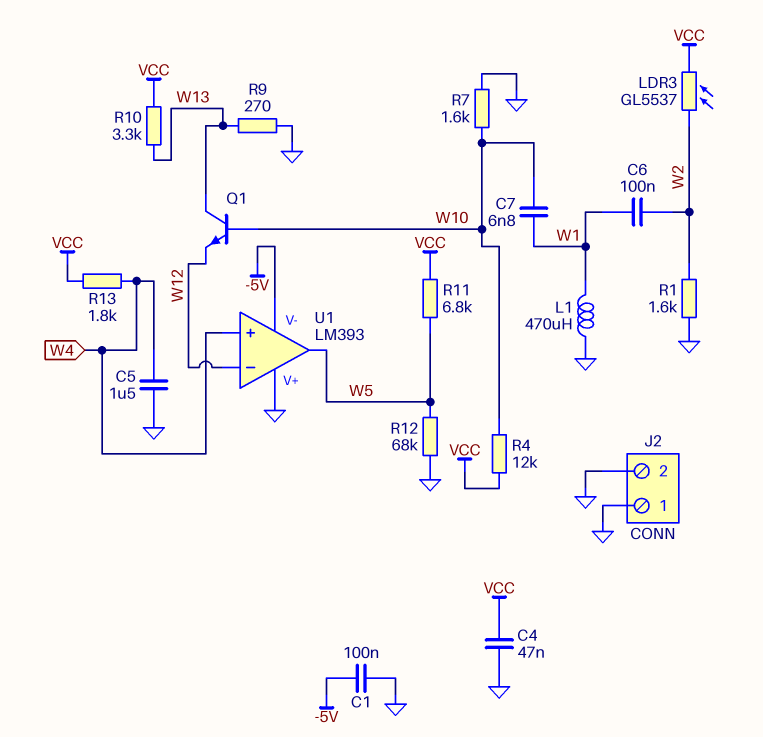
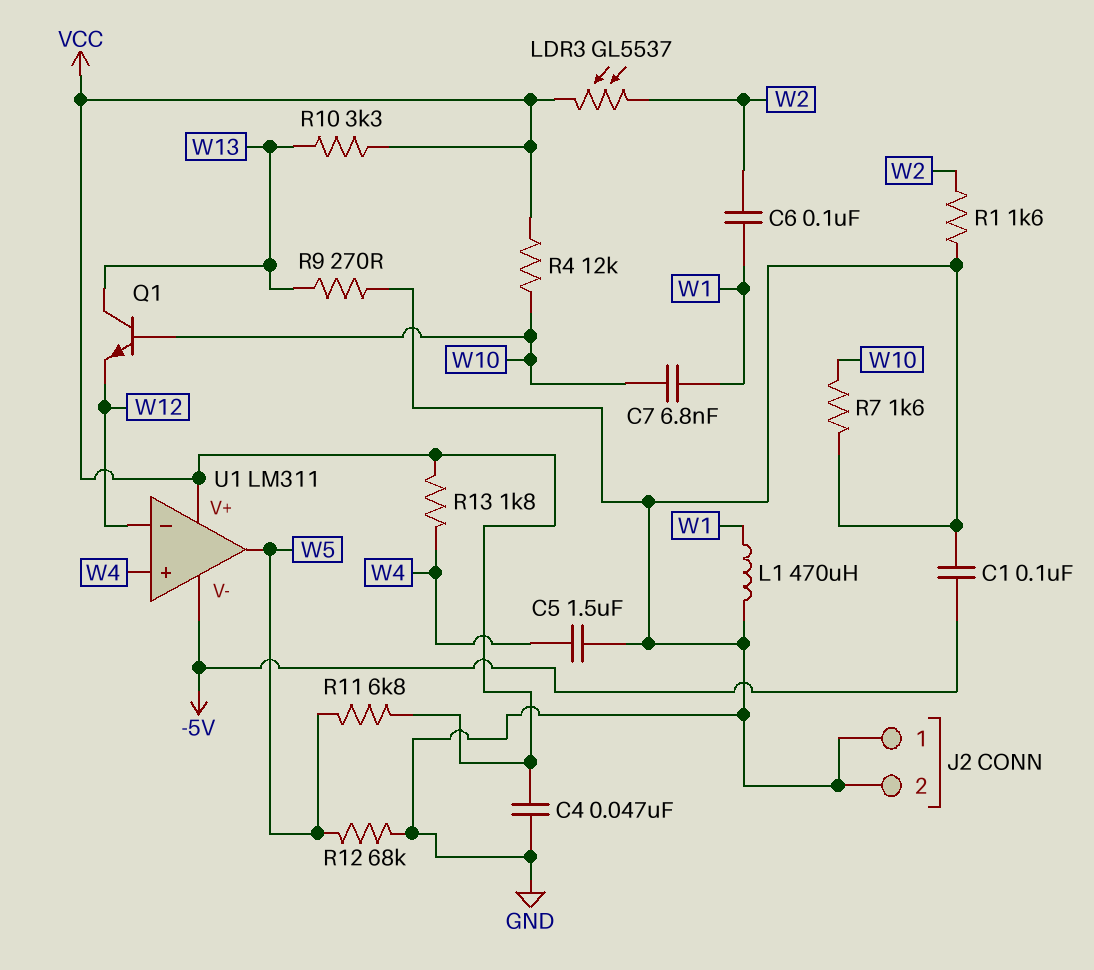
U1: LM393 -> LM311
U1 pin V+: GND -> VCC

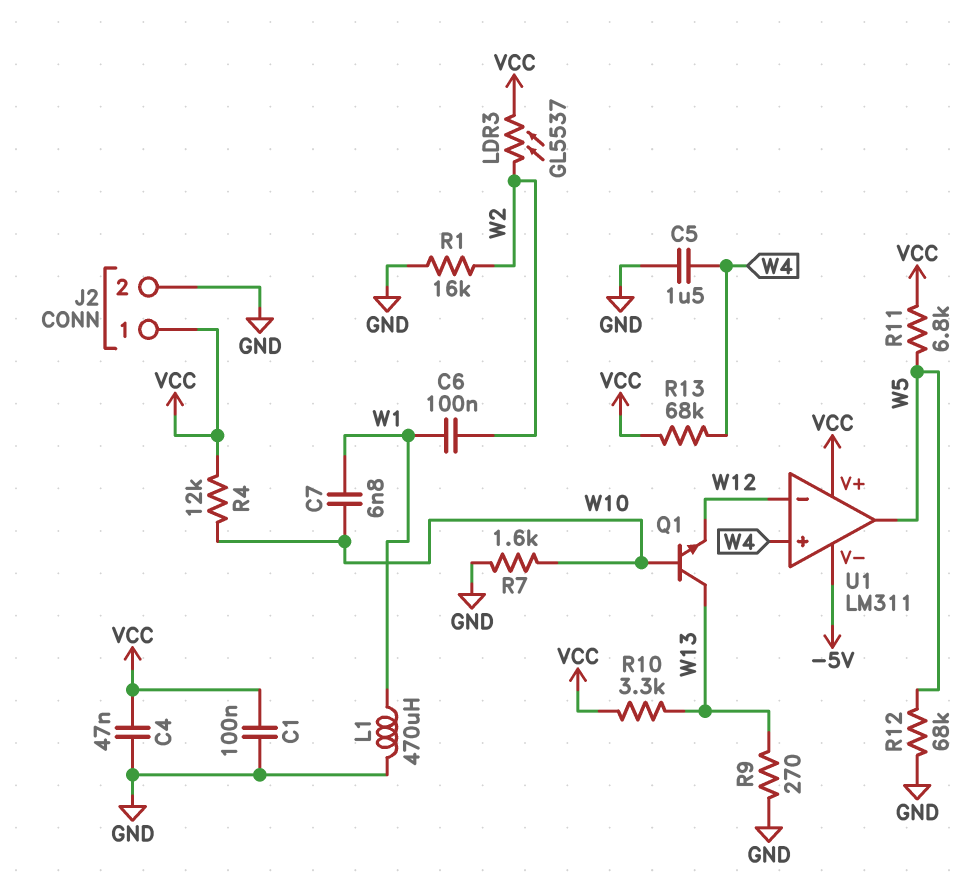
C1: 100nF (-5V, GND) -> 100nF (GND, VCC)
J2 pin 1: GND -> VCC
R1: 1.6k (GND, W2) -> 16k (GND, W2)
R13: 1.8k (VCC, W4) -> 68k (VCC, W4)

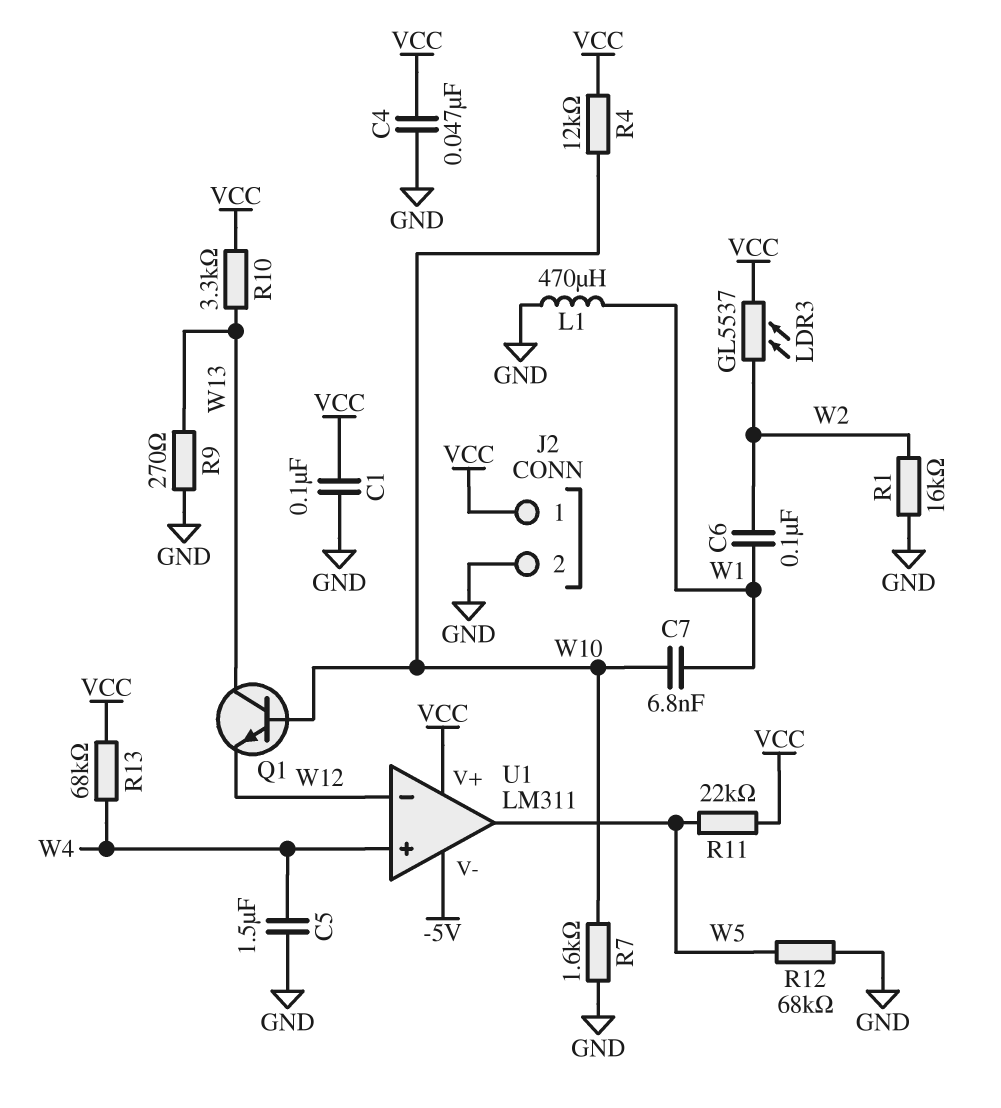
R11: 6.8k (VCC, W5) -> 22k (VCC, W5)

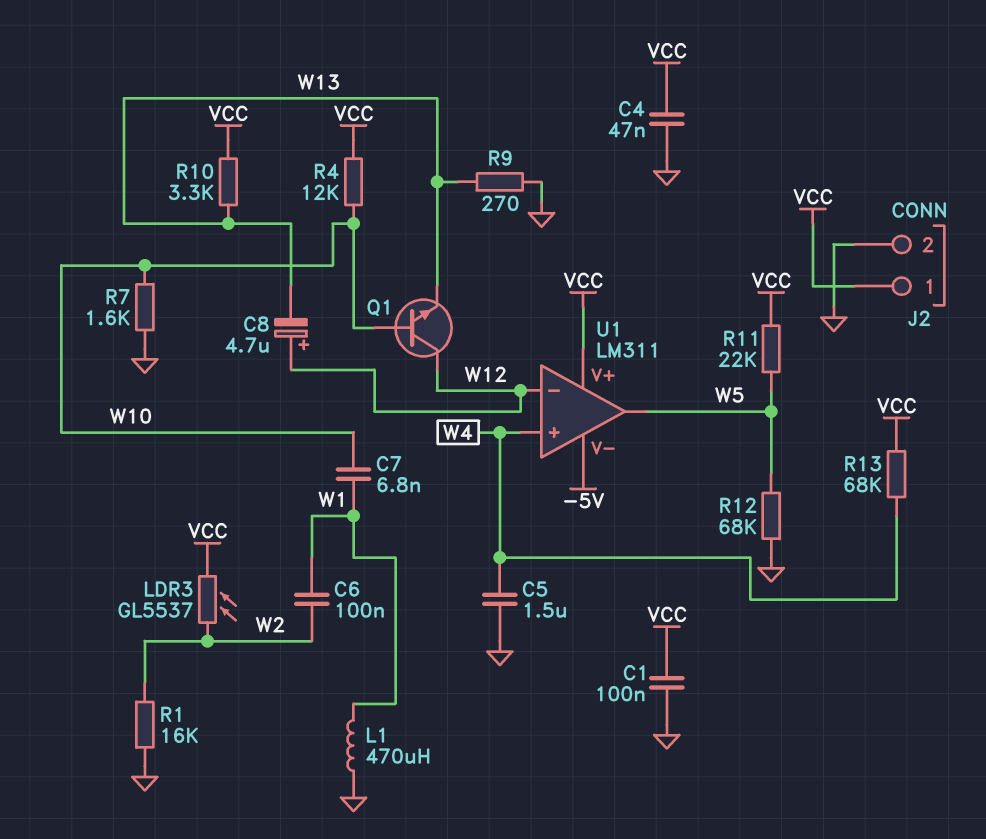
C8: none -> 4.7uF (plus W12, minus W13)
Q1: NPN (B W10, C W13, E W12) -> NPN (B W10, C W12, E W13)

